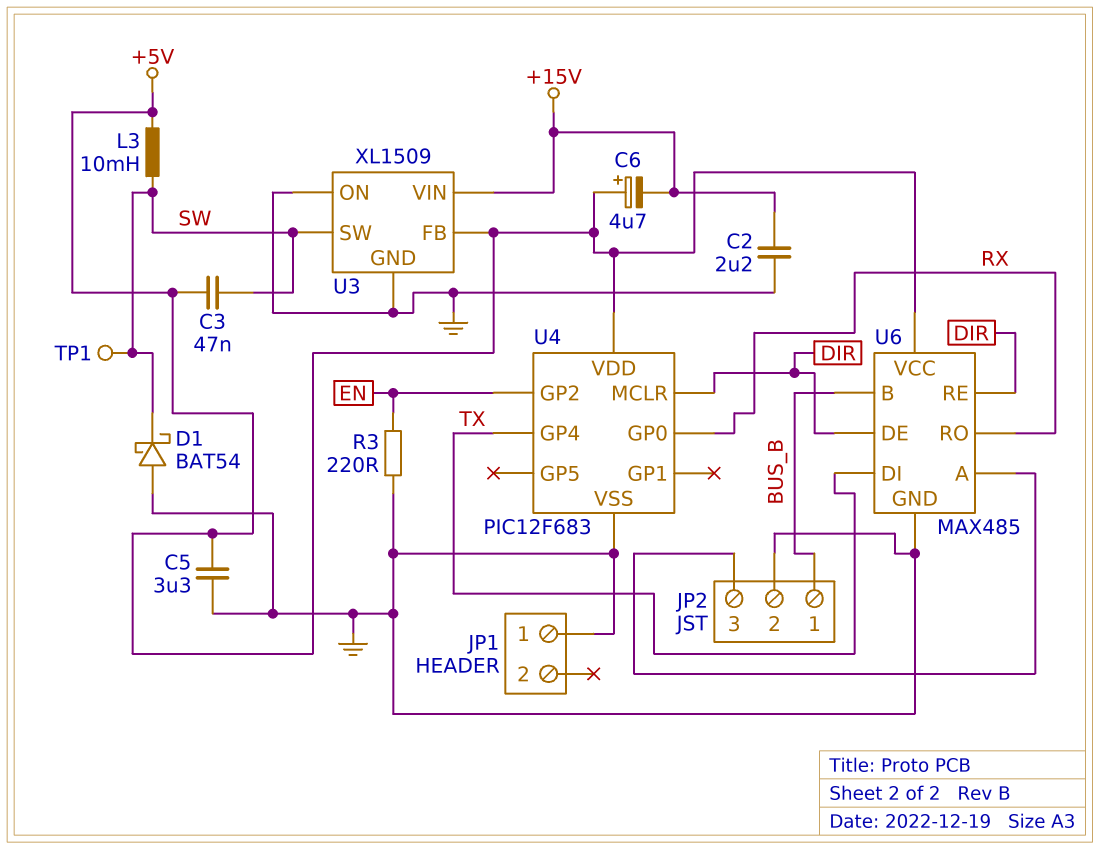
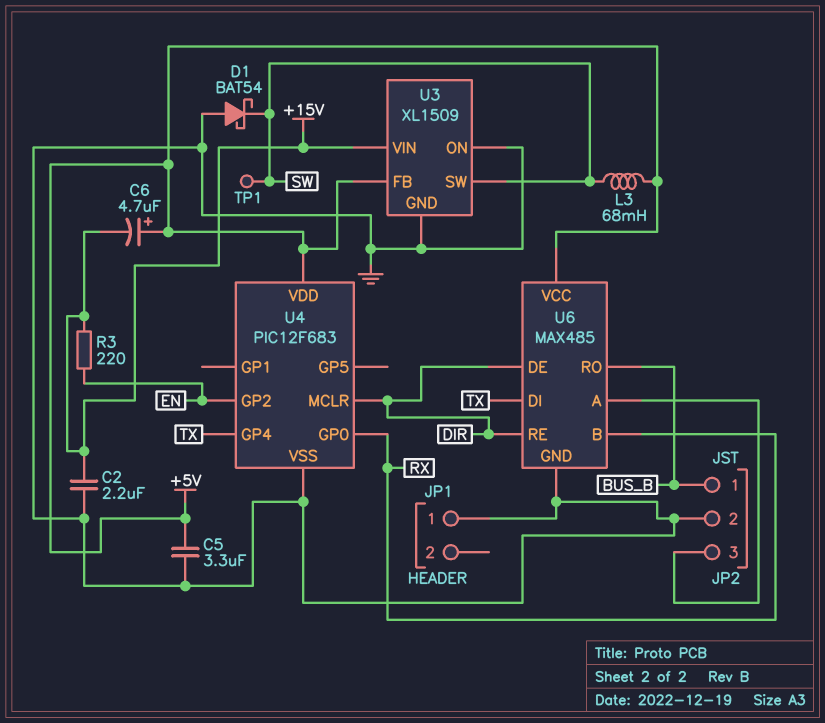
C3: 47nF (+5V, SW) -> none
L3: 10mH (+5V, SW) -> 68mH (+5V, SW)
R3: 220 (EN, GND) -> 220 (+15V, EN)
U6 pin B: BUS_B -> RX
U6 pin RO: RX -> BUS_B

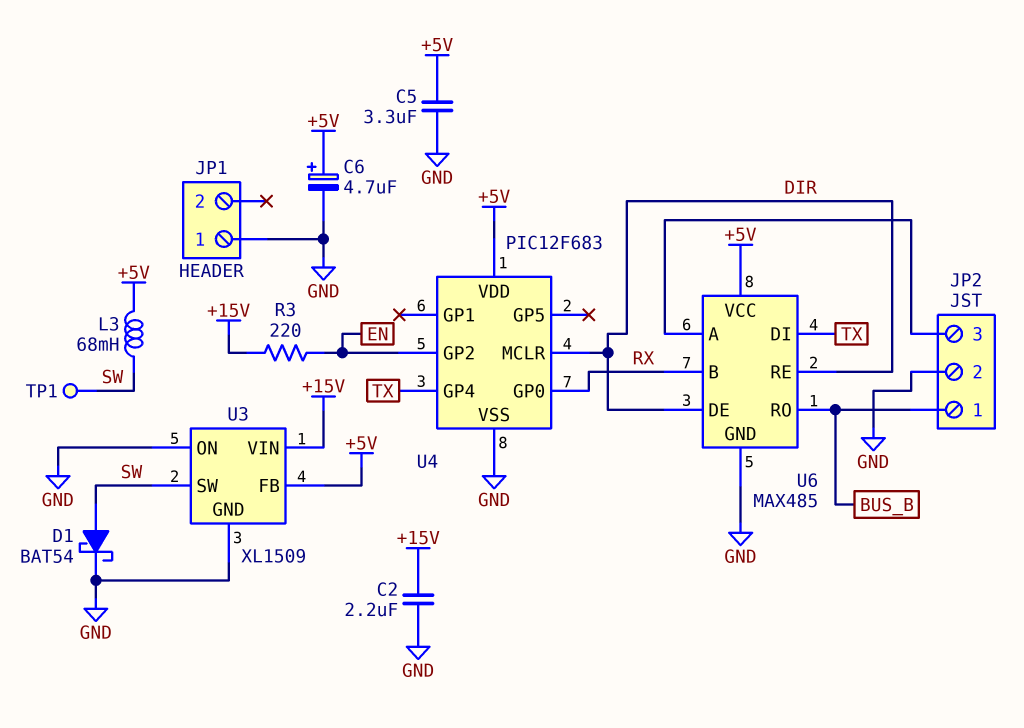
C6: 4.7uF (plus +5V, minus +15V) -> 4.7uF (plus +5V, minus GND)
D1: schottky BAT54 (A GND, K SW) -> schottky BAT54 (A SW, K GND)

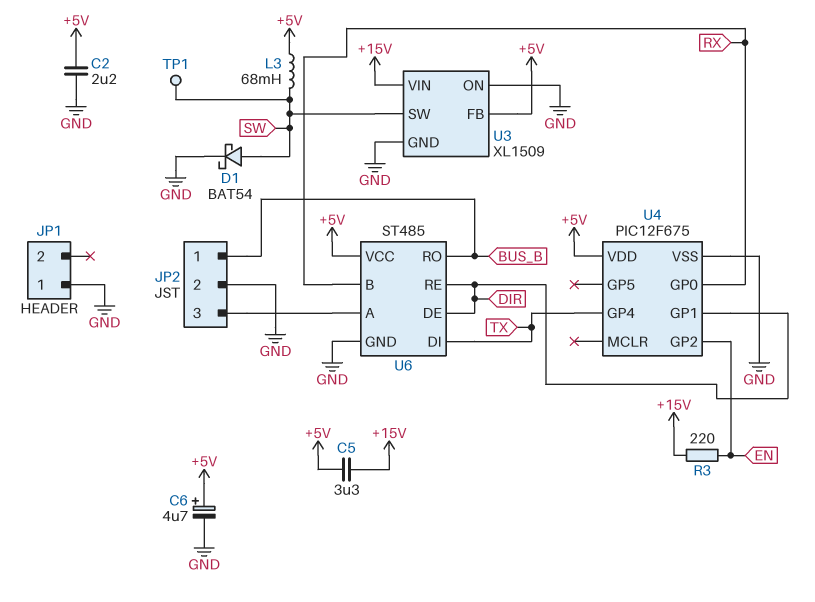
C2: 2.2uF (+15V, GND) -> 2.2uF (+5V, GND)
C5: 3.3uF (+5V, GND) -> 3.3uF (+5V, +15V)
U4: PIC12F683 -> PIC12F675
U4 pin GP1: none -> DIR
U4 pin MCLR: DIR -> none
U6: MAX485 -> ST485

